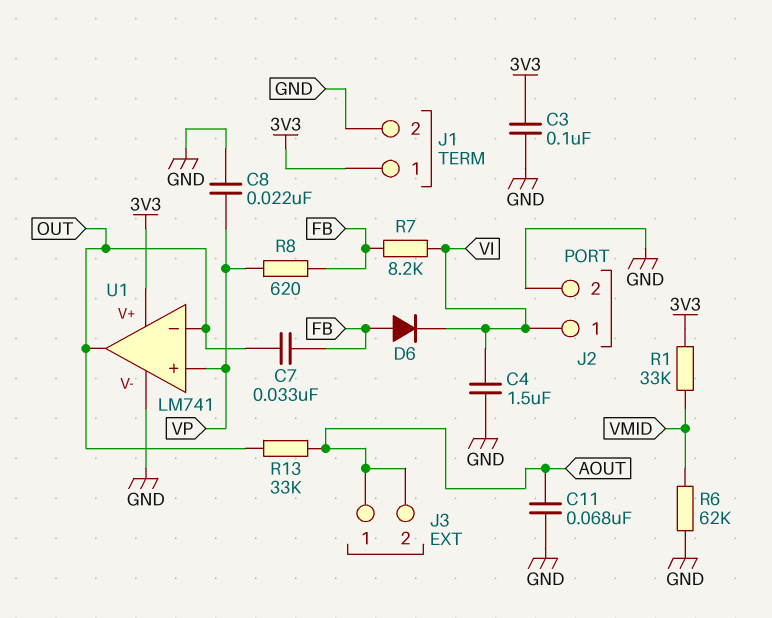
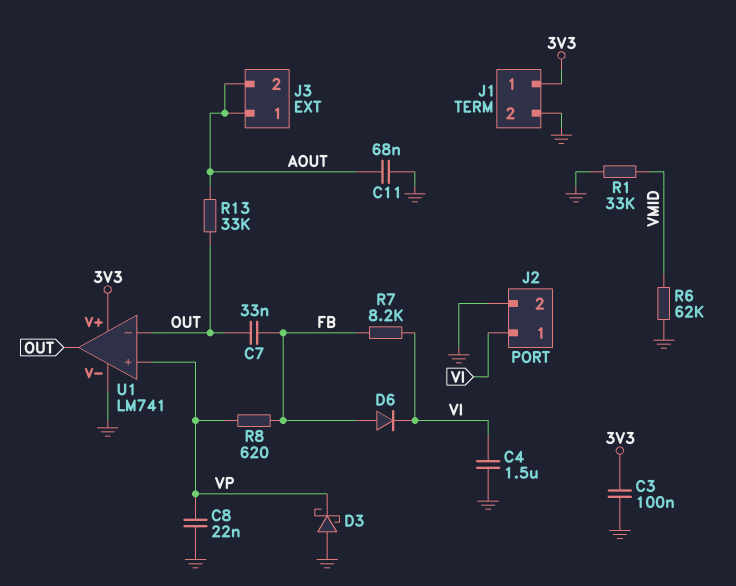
D3: none -> schottky (A GND, K VP)
R1: 33k (3V3, VMID) -> 33k (GND, VMID)

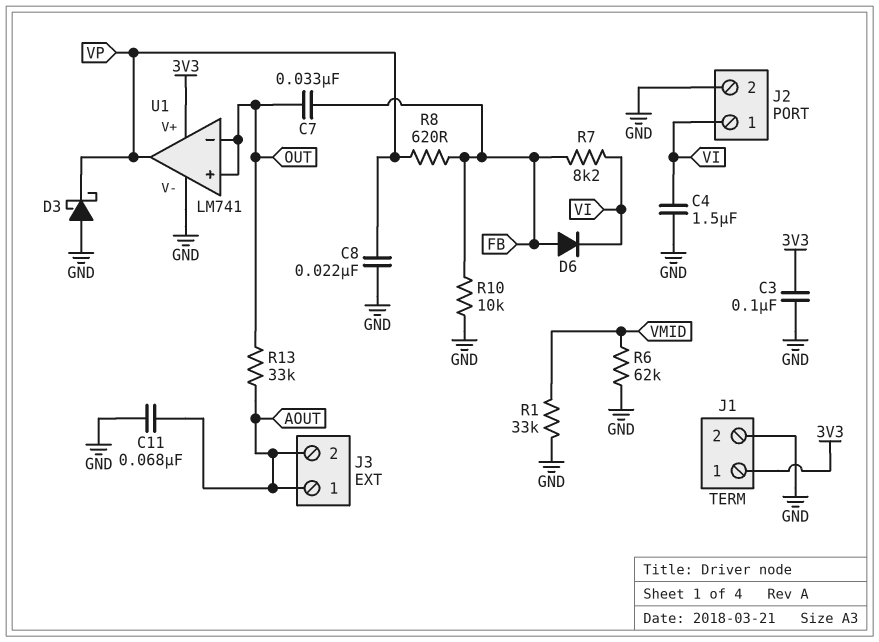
R10: none -> 10k (FB, GND)
U1 pin in+: VP -> OUT
U1 pin out: OUT -> VP

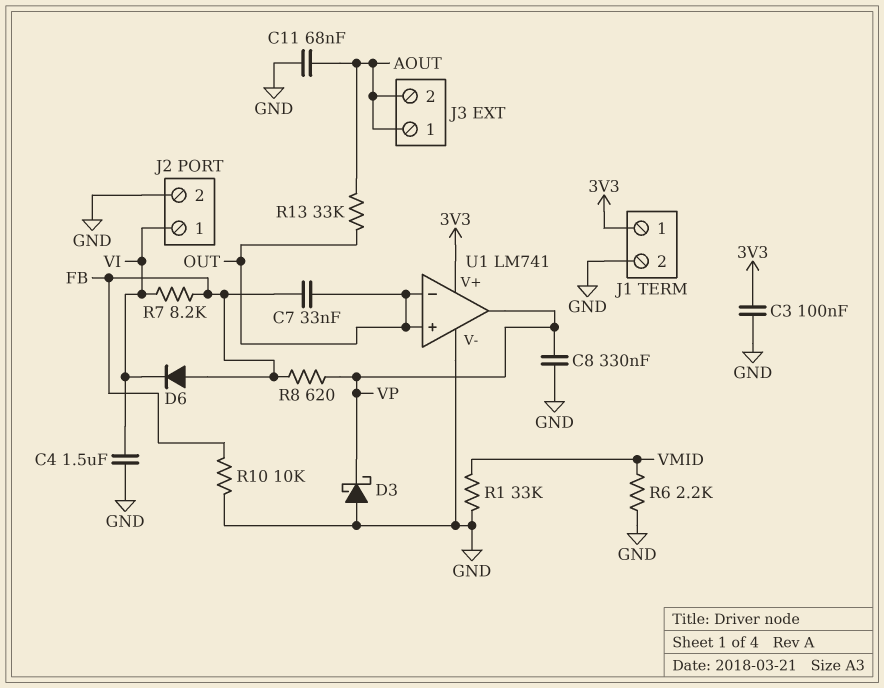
C8: 22nF (GND, VP) -> 330nF (GND, VP)
R6: 62k (GND, VMID) -> 2.2k (GND, VMID)

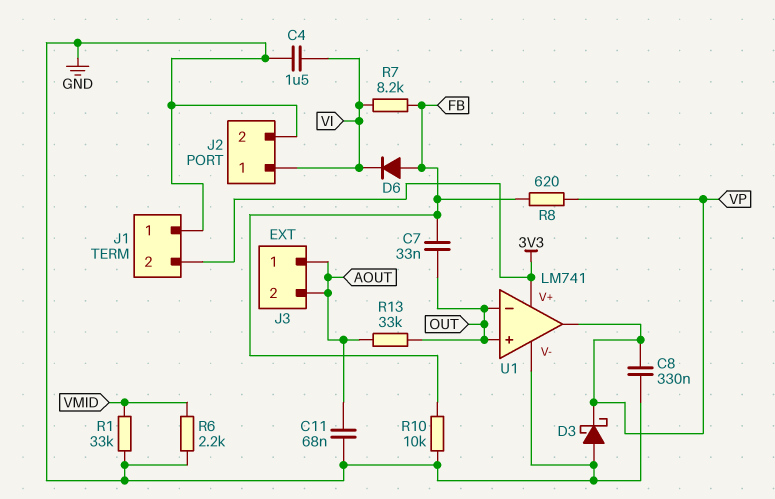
C3: 100nF (3V3, GND) -> none
J1 pin 1: 3V3 -> GND
J1 pin 2: GND -> 3V3

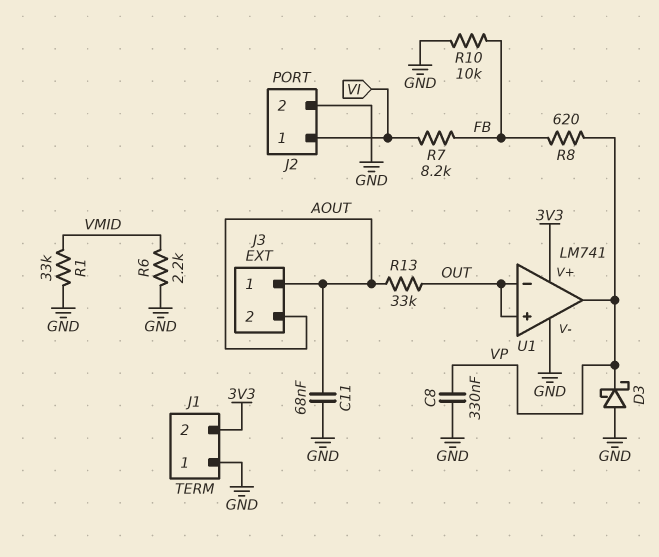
C4: 1.5uF (GND, VI) -> none
C7: 33nF (FB, OUT) -> none
D6: diode (A FB, K VI) -> none

